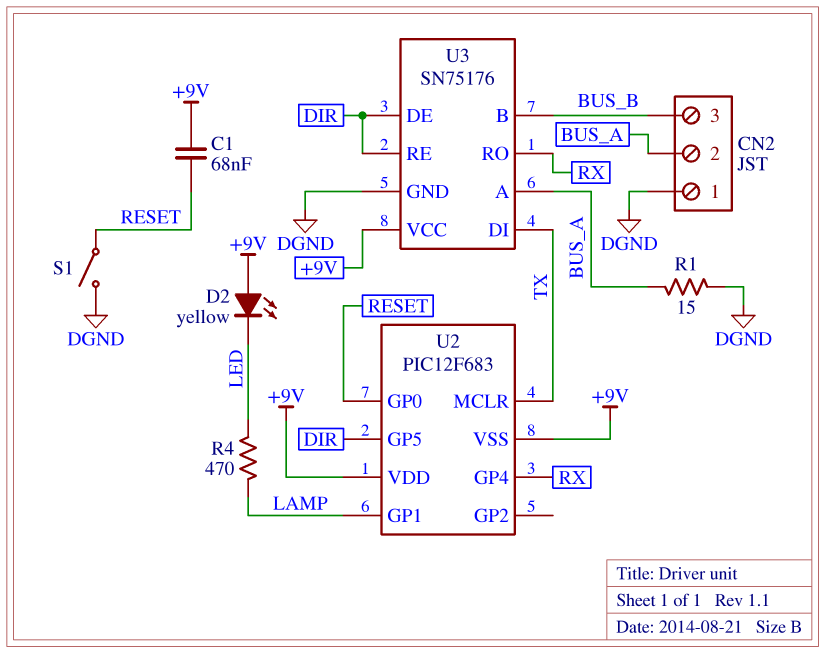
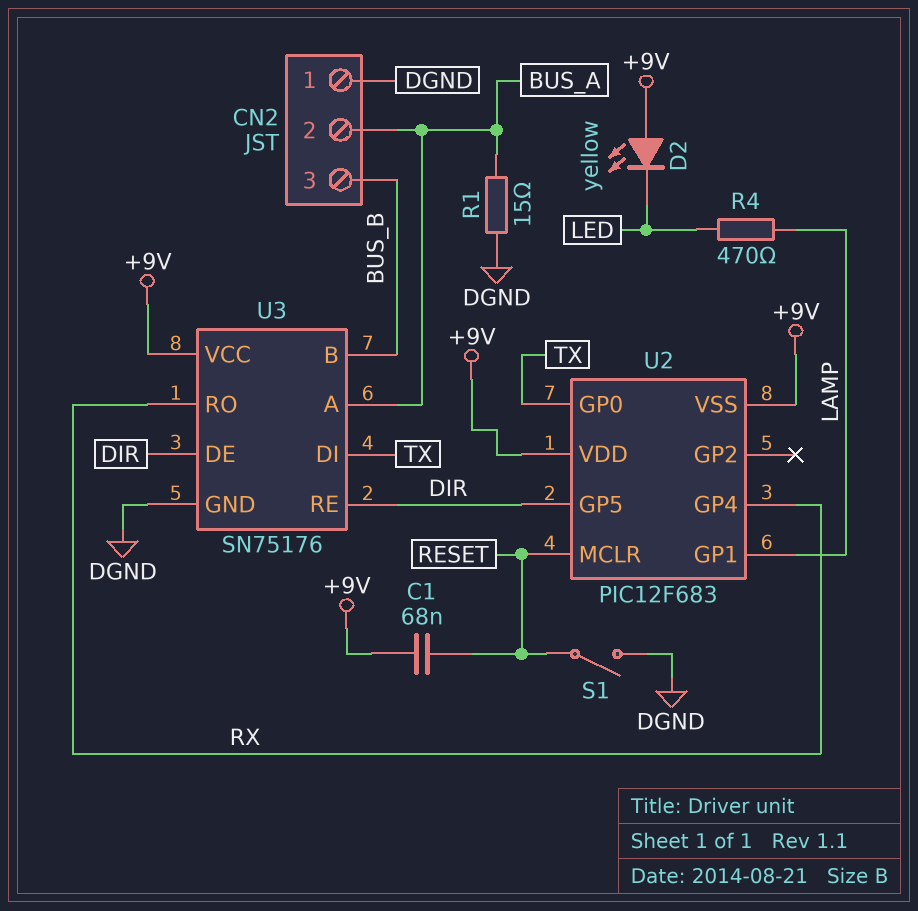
U2 pin GP0: RESET -> TX
U2 pin MCLR: TX -> RESET

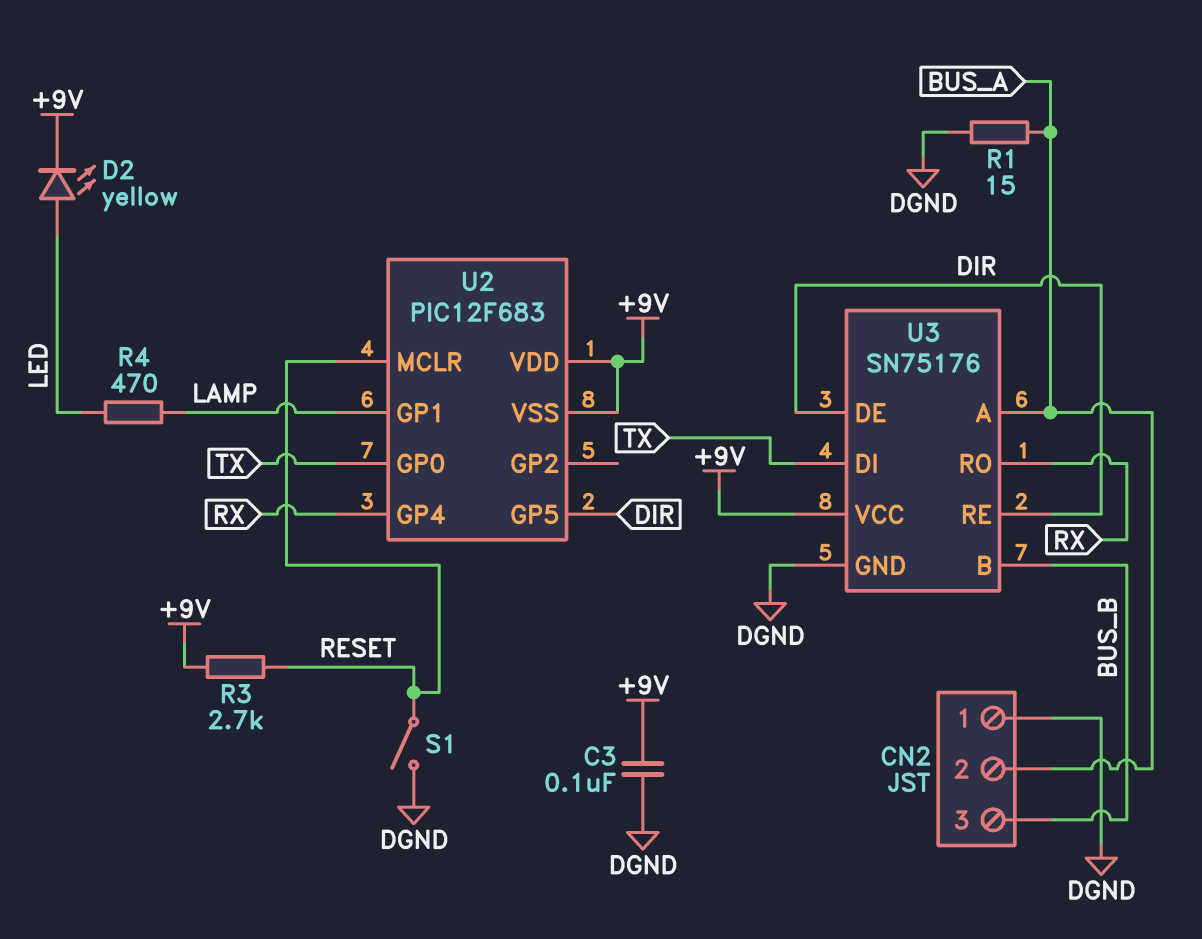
C1: 68nF (+9V, RESET) -> none
C3: none -> 100nF (+9V, DGND)
D2: LED yellow (A +9V, K LED) -> LED yellow (A LED, K +9V)
R3: none -> 2.7k (+9V, RESET)

